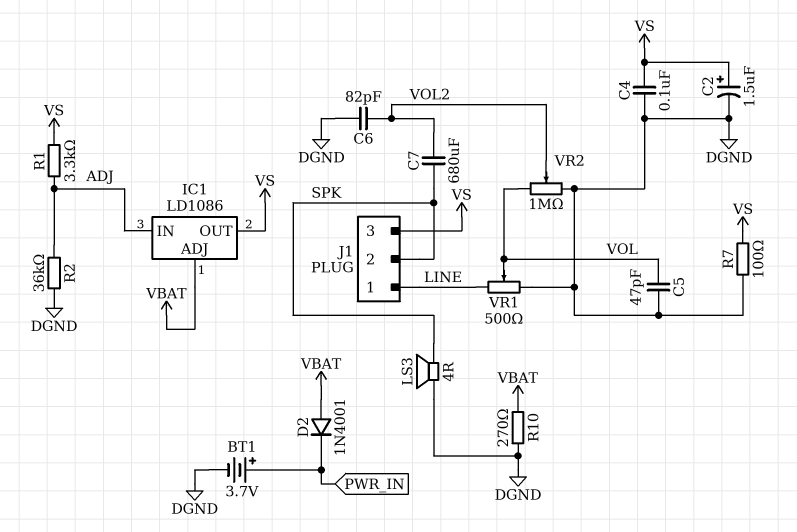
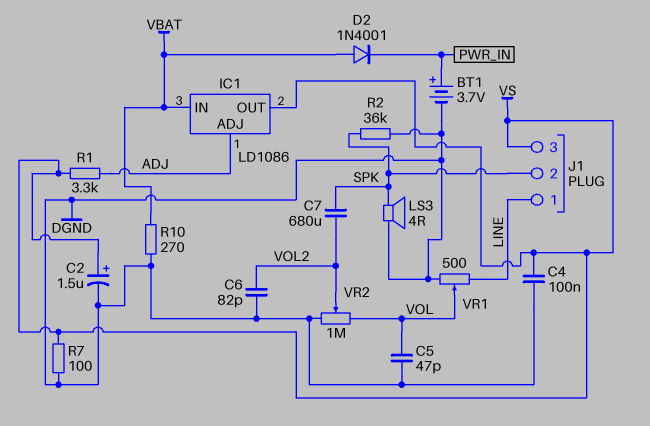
IC1 pin ADJ: VBAT -> ADJ
IC1 pin IN: ADJ -> VBAT
R2: 36k (ADJ, DGND) -> 36k (DGND, SPK)

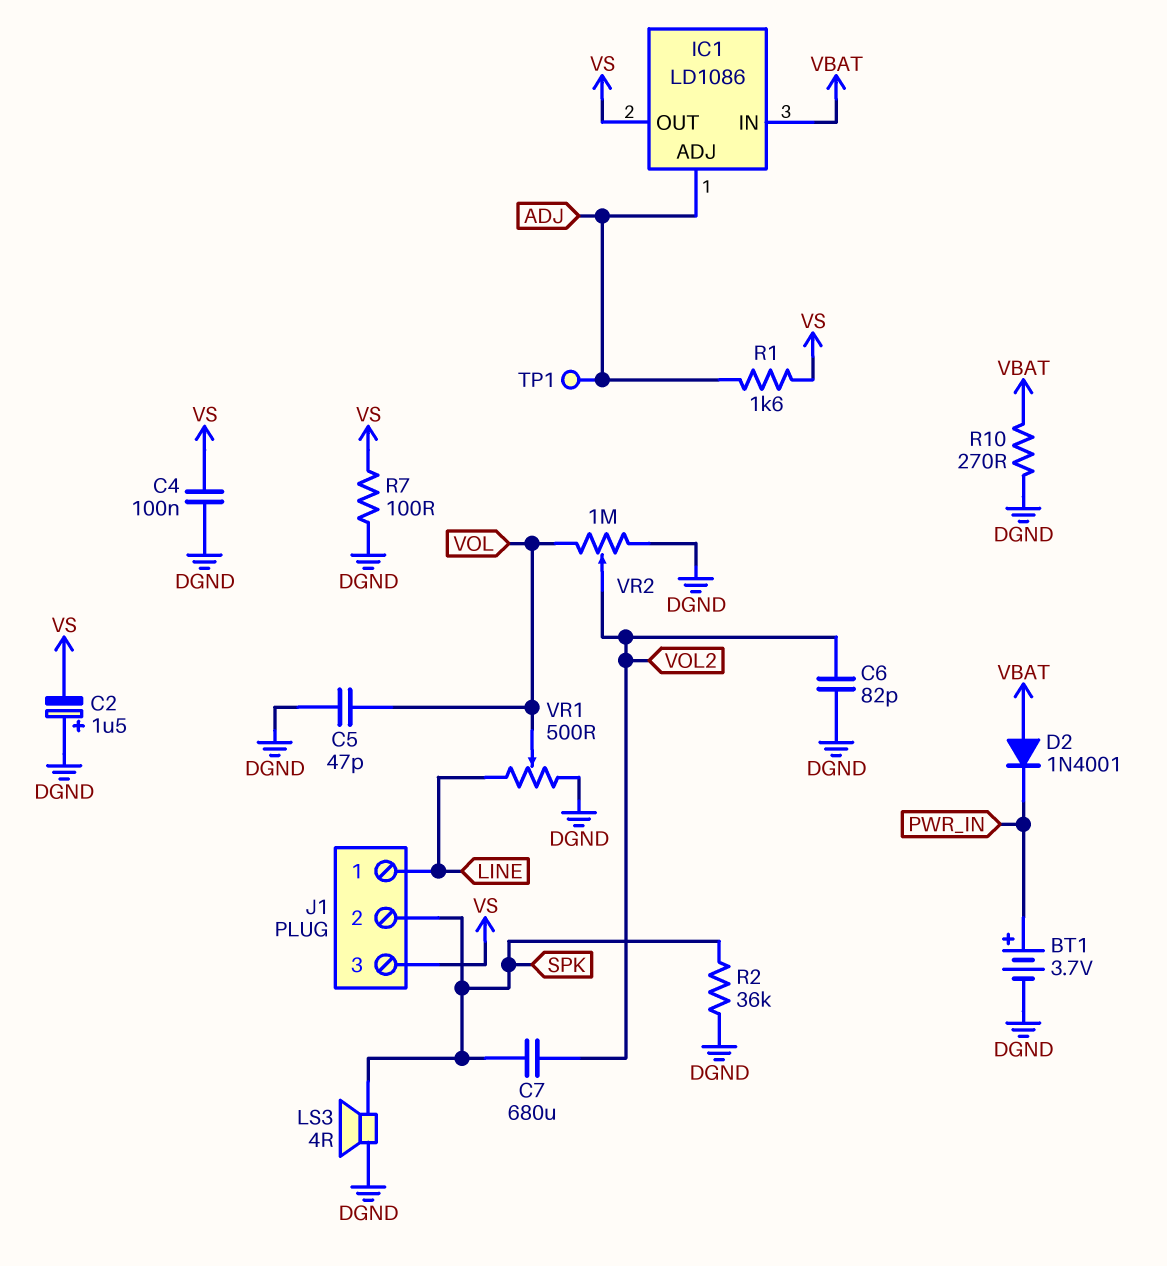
C2: 1.5uF (plus VS, minus DGND) -> 1.5uF (plus DGND, minus VS)
R1: 3.3k (ADJ, VS) -> 1.6k (ADJ, VS)
TP1: none -> test point (ADJ)

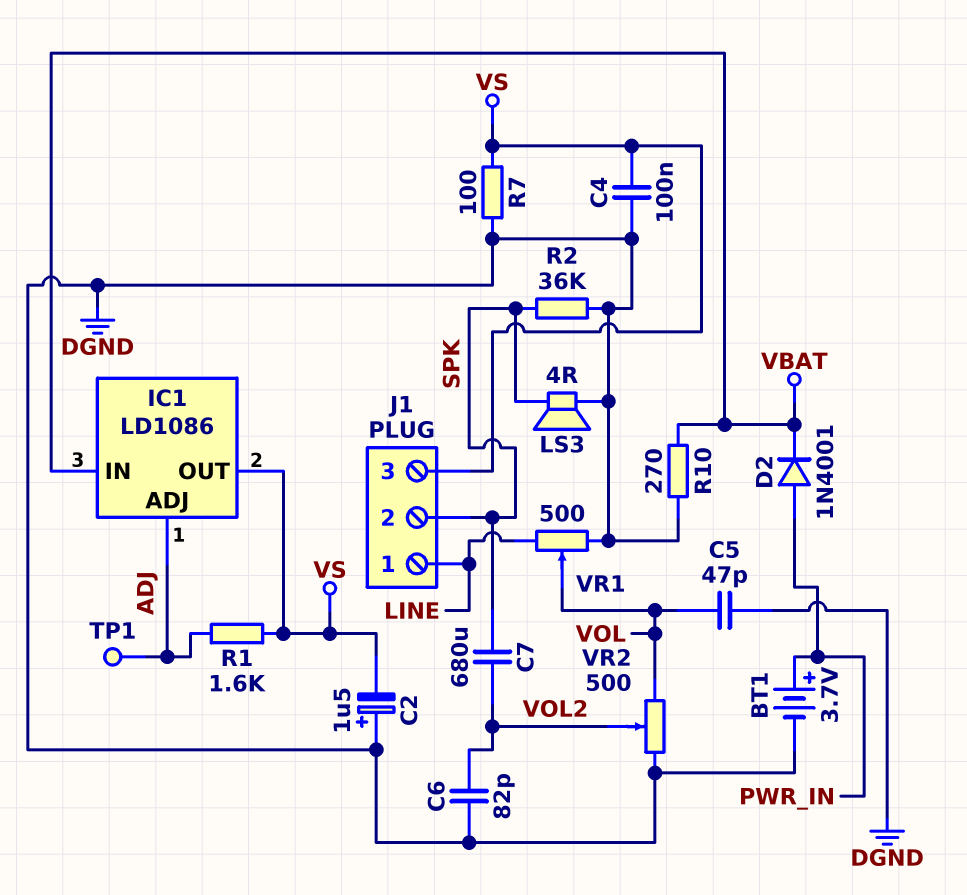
D2: diode 1N4001 (A VBAT, K PWR_IN) -> diode 1N4001 (A PWR_IN, K VBAT)
VR2: 1M (DGND, VOL, wiper VOL2) -> 500 (DGND, VOL, wiper VOL2)

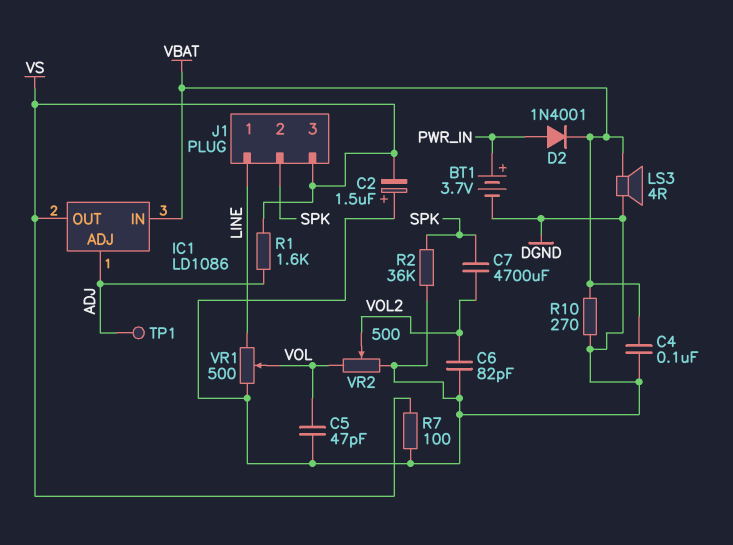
C4: 100nF (DGND, VS) -> 100nF (DGND, VBAT)
C7: 680uF (SPK, VOL2) -> 4700uF (SPK, VOL2)
LS3: speaker 4R (DGND, SPK) -> speaker 4R (DGND, VBAT)

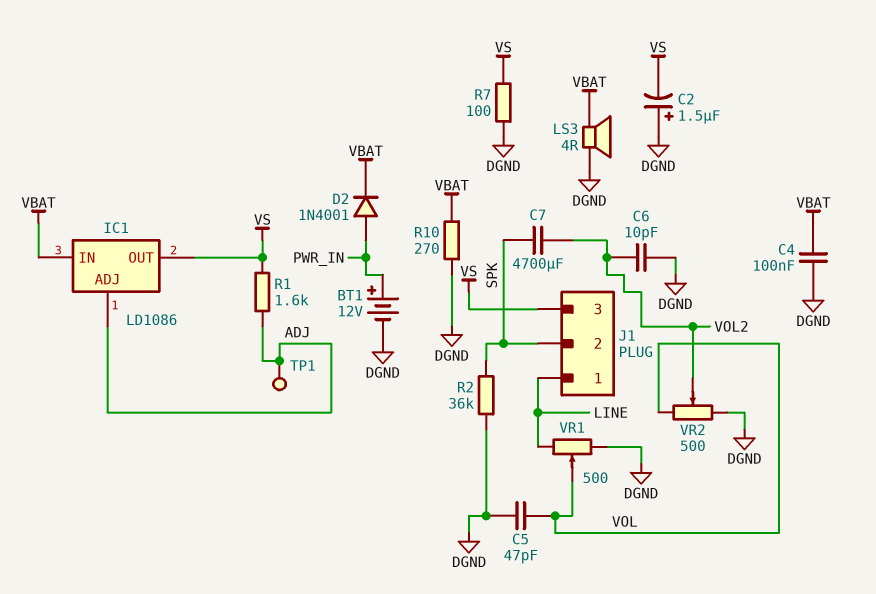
BT1: 3.7V (plus PWR_IN, minus DGND) -> 12V (plus PWR_IN, minus DGND)
C6: 82pF (DGND, VOL2) -> 10pF (DGND, VOL2)

